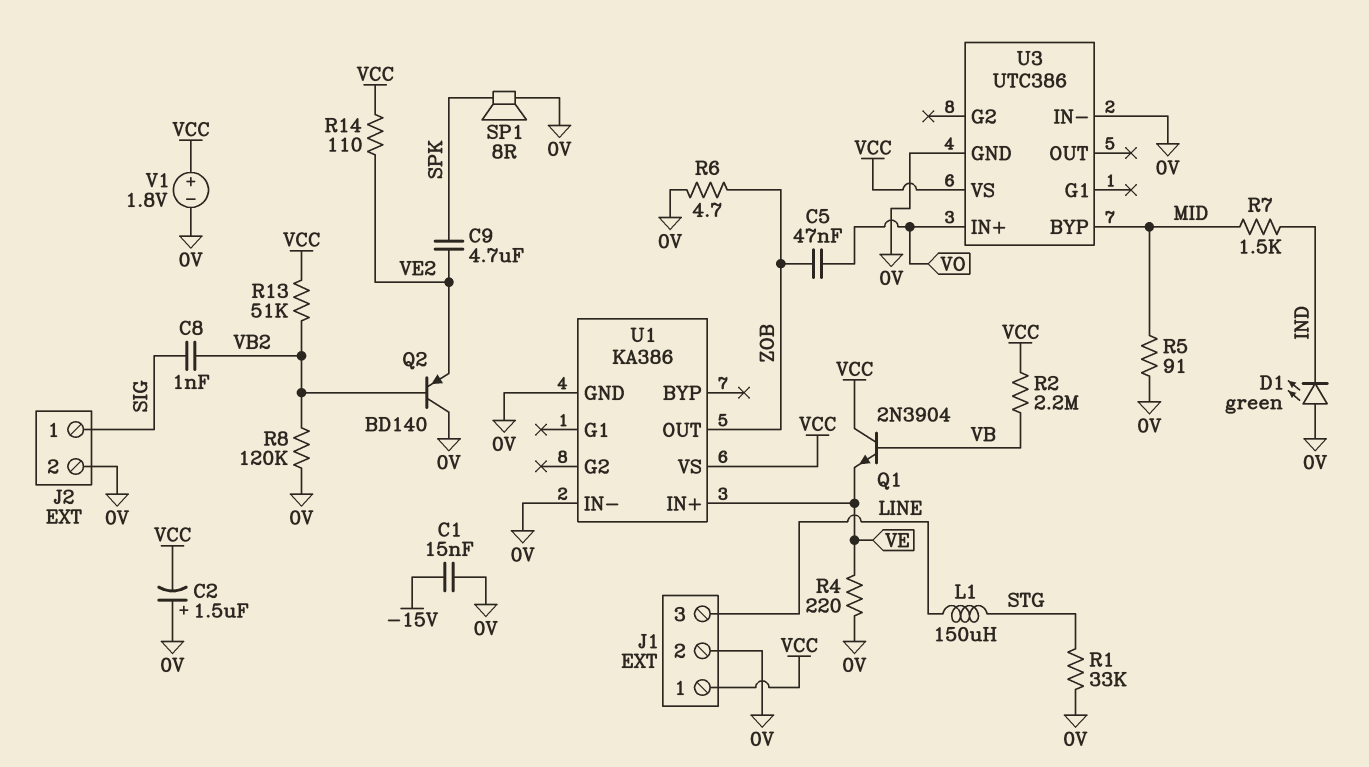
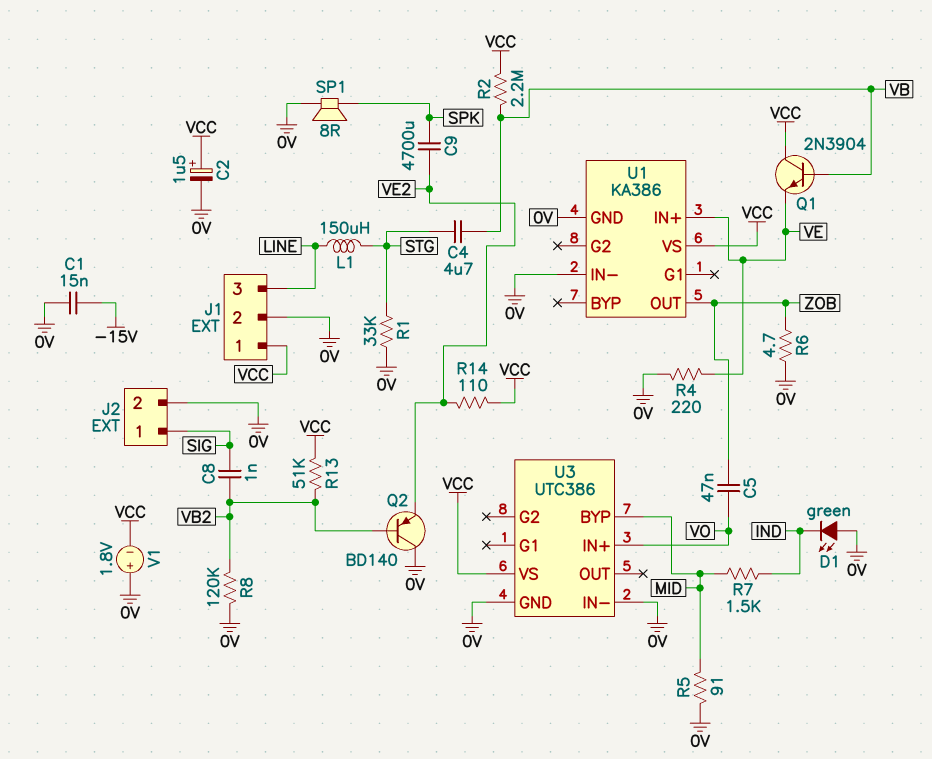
C2: 1.5uF (plus 0V, minus VCC) -> 1.5uF (plus VCC, minus 0V)
C4: none -> 4.7uF (STG, VB)
C9: 4.7uF (SPK, VE2) -> 4700uF (SPK, VE2)
V1: 1.8V (plus VCC, minus 0V) -> 1.8V (plus 0V, minus VCC)

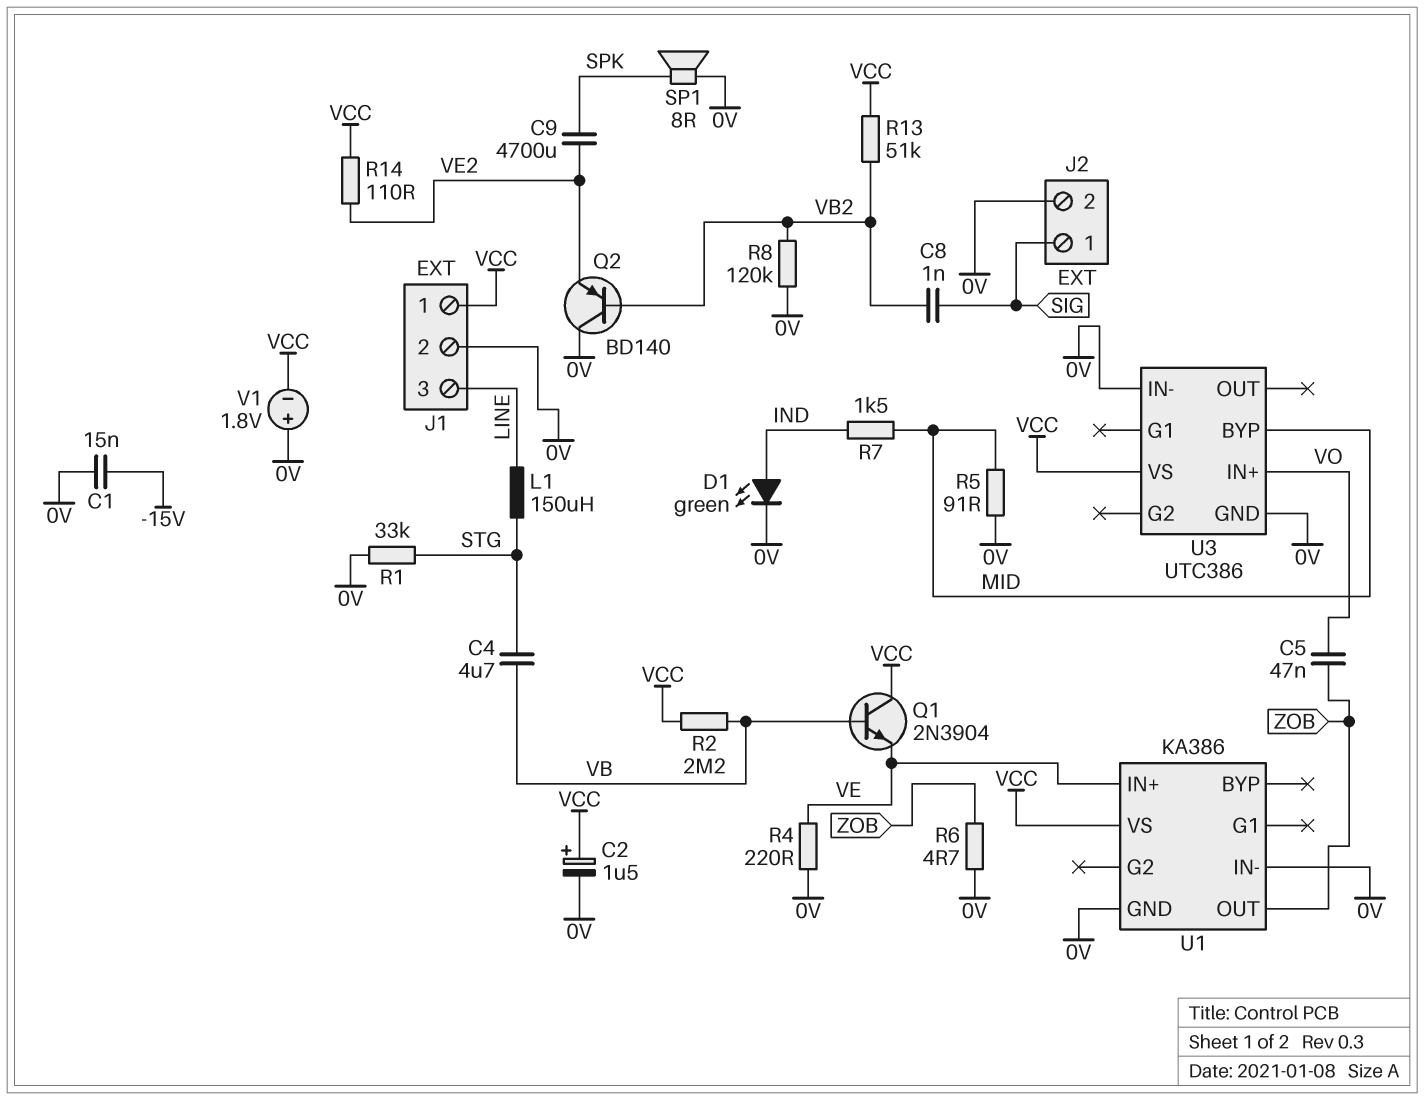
D1: LED green (A 0V, K IND) -> LED green (A IND, K 0V)

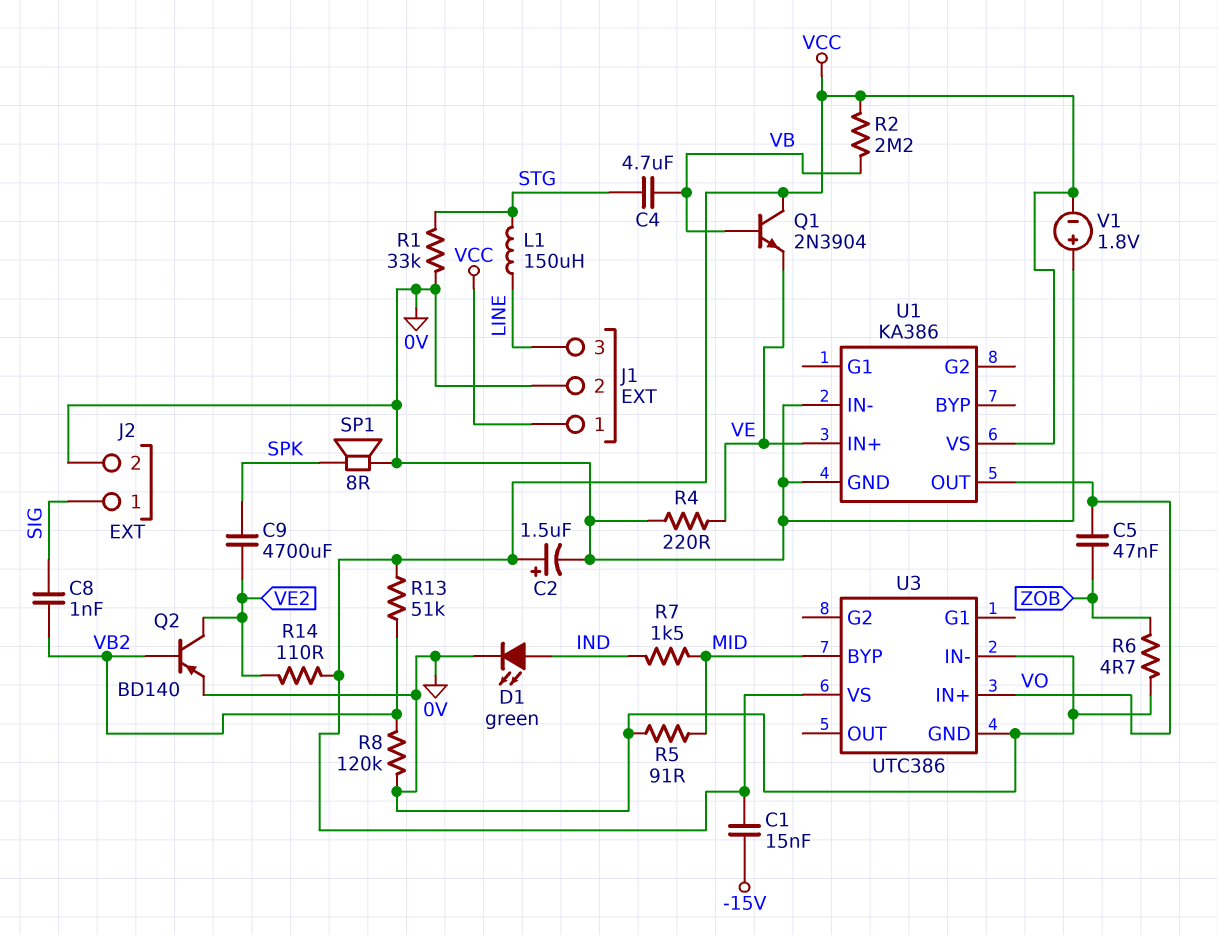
C1: 15nF (-15V, 0V) -> 15nF (-15V, VCC)
Q2: PNP BD140 (B VB2, C 0V, E VE2) -> PNP BD140 (B VB2, C VE2, E 0V)
U1 pin OUT: ZOB -> VO

